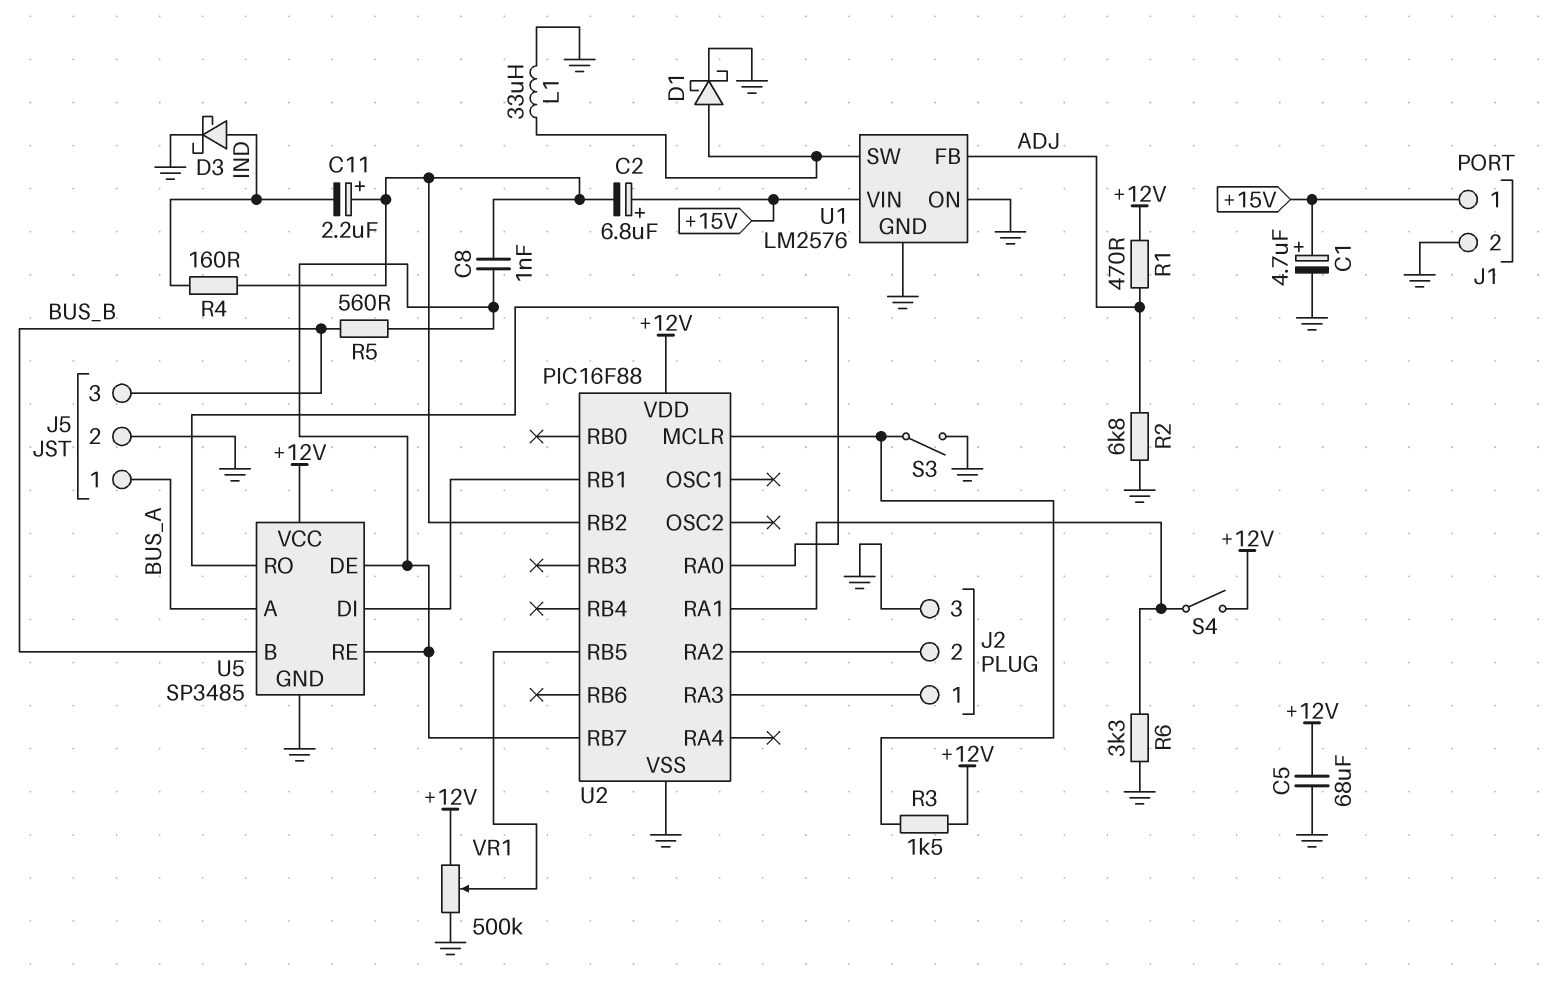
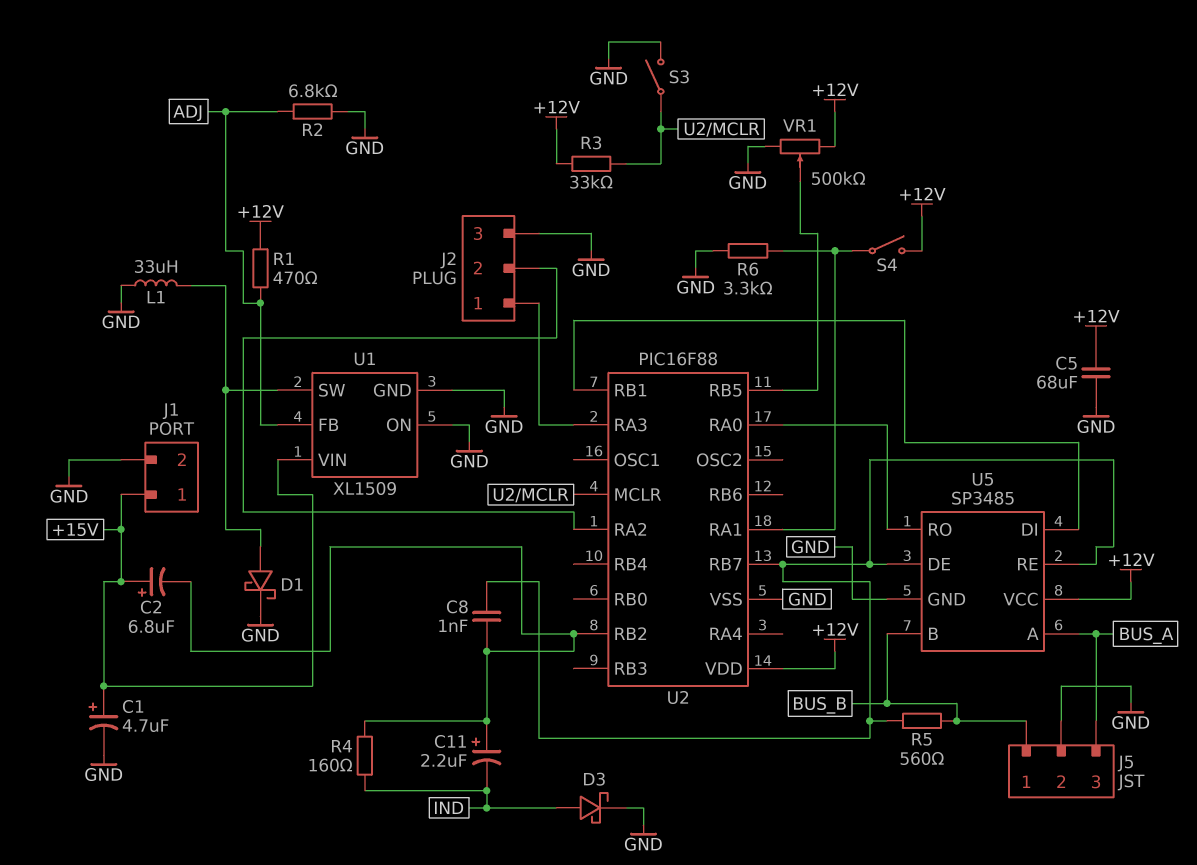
J5 pin 1: BUS_A -> BUS_B
J5 pin 3: BUS_B -> BUS_A
R3: 1.5k (+12V, U2/MCLR) -> 33k (+12V, U2/MCLR)
U1: LM2576 -> XL1509

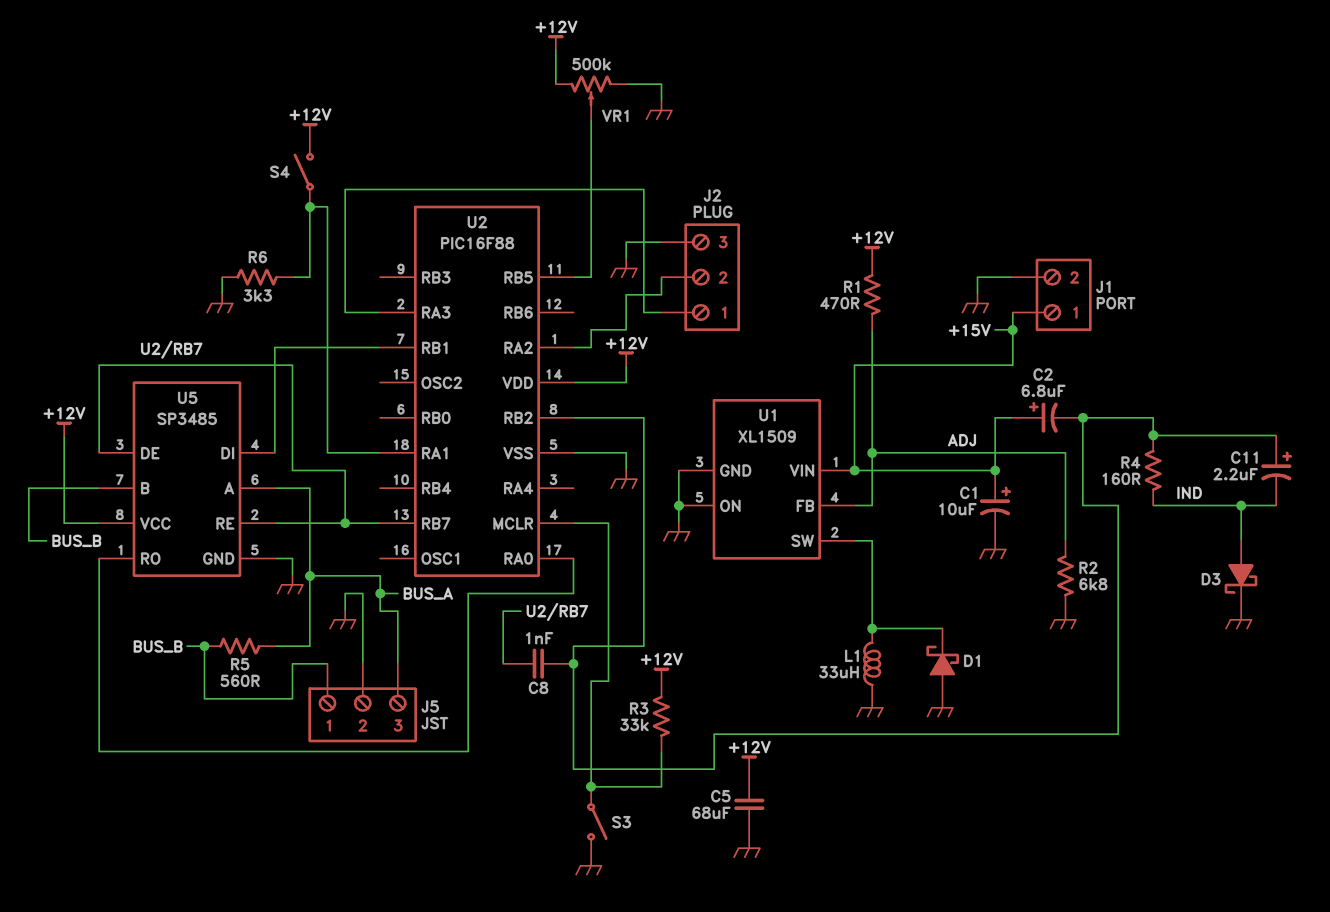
C1: 4.7uF (plus +15V, minus GND) -> 10uF (plus +15V, minus GND)
D1: schottky (A U1/SW, K GND) -> schottky (A GND, K U1/SW)
R5: 560 (BUS_B, U2/RB7) -> 560 (BUS_A, BUS_B)

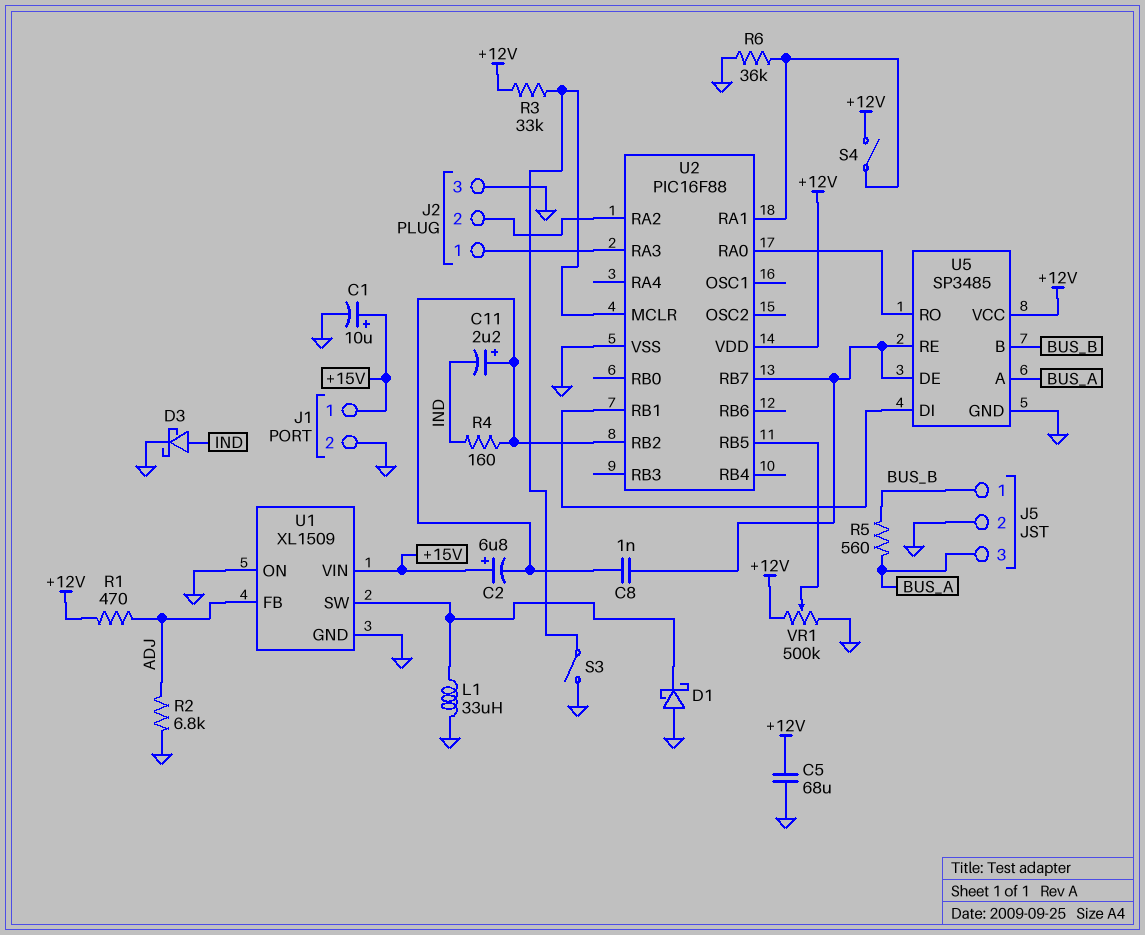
R6: 3.3k (GND, U2/RA1) -> 36k (GND, U2/RA1)

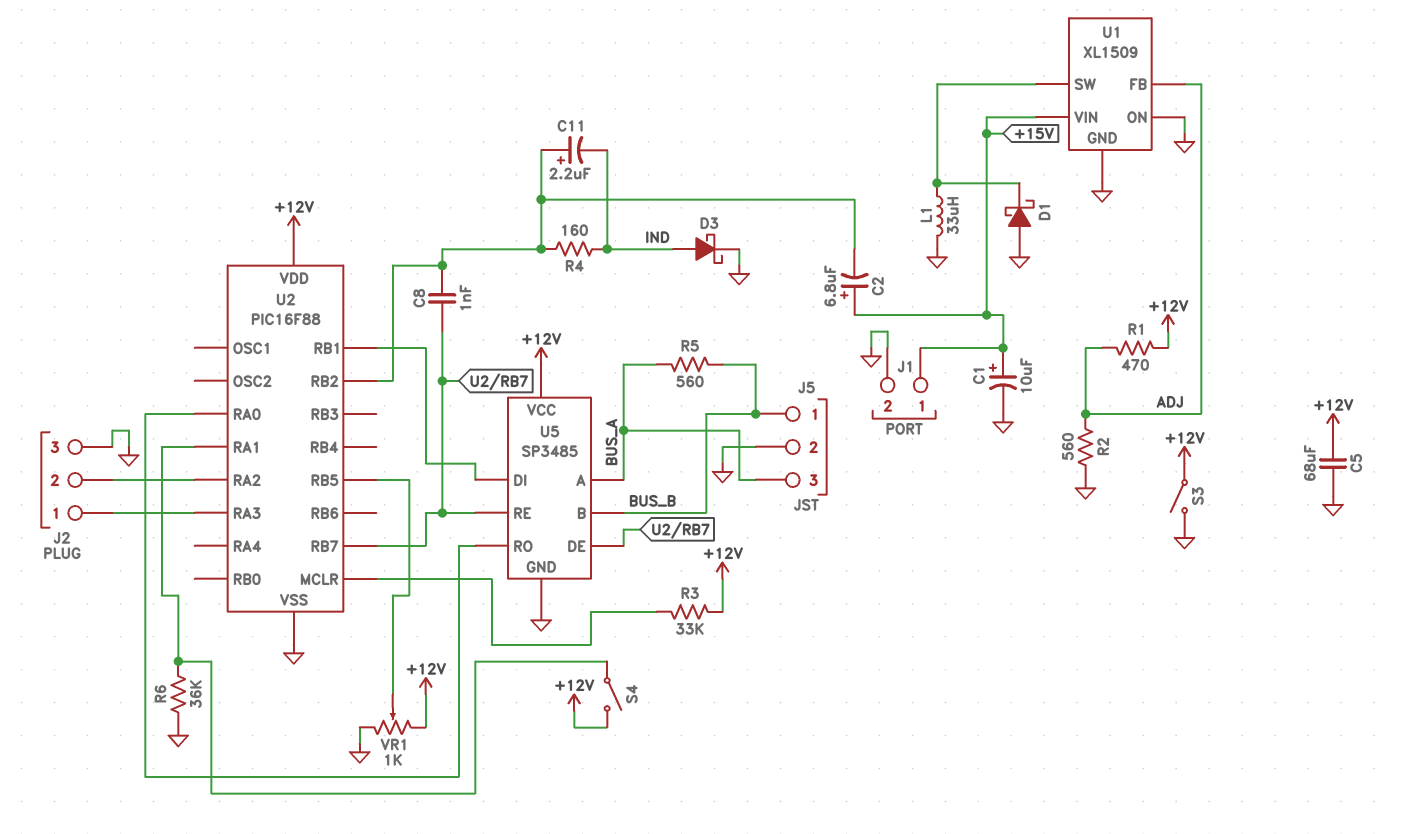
R2: 6.8k (ADJ, GND) -> 560 (ADJ, GND)
S3: switch (GND, U2/MCLR) -> switch (+12V, GND)
VR1: 500k (+12V, GND, wiper U2/RB5) -> 1k (+12V, GND, wiper U2/RB5)

